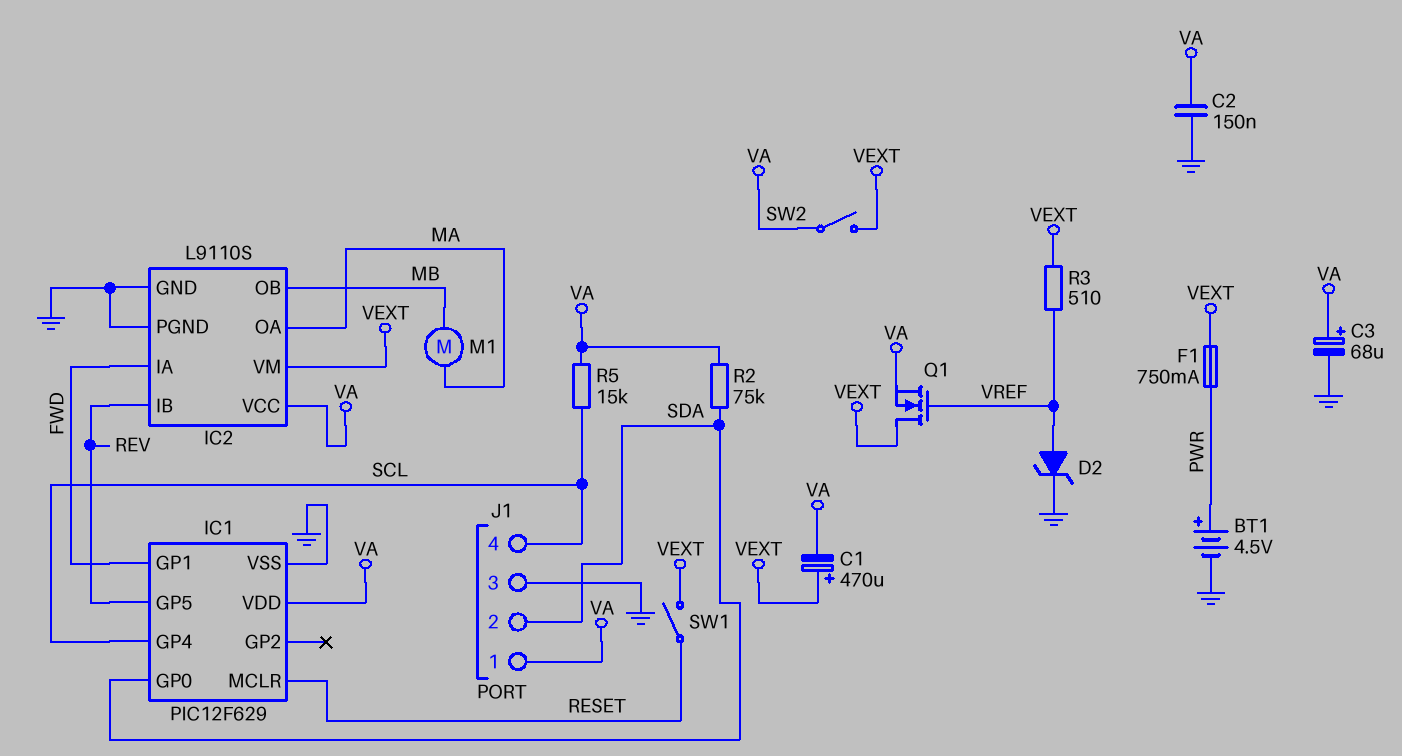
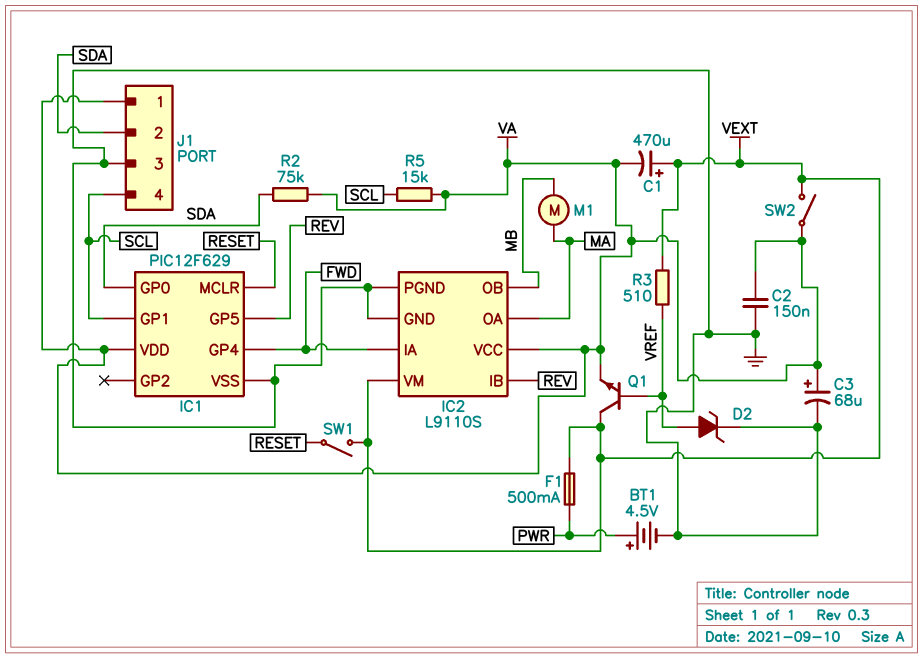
F1: 750mA (PWR, VEXT) -> 500mA (PWR, VEXT)
IC1 pin GP1: FWD -> SCL
IC1 pin GP4: SCL -> FWD
Q1: NMOS (G VREF, D VEXT, S VA) -> NPN (B VREF, C VEXT, E VA)

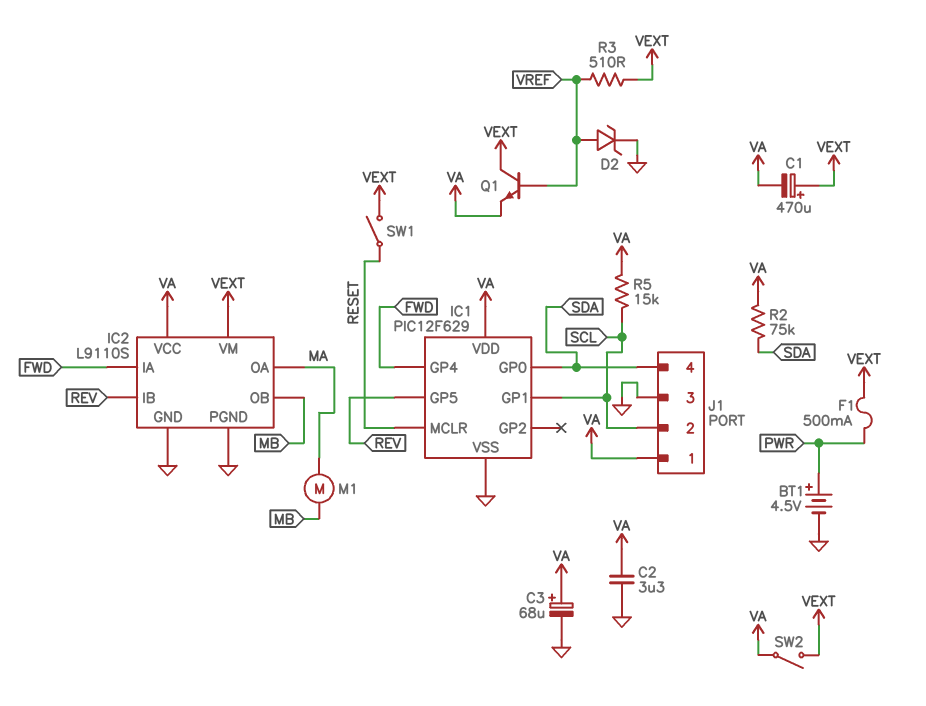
C2: 150nF (GND, VA) -> 3.3uF (GND, VA)
J1 pin 2: SDA -> SCL
J1 pin 4: SCL -> SDA

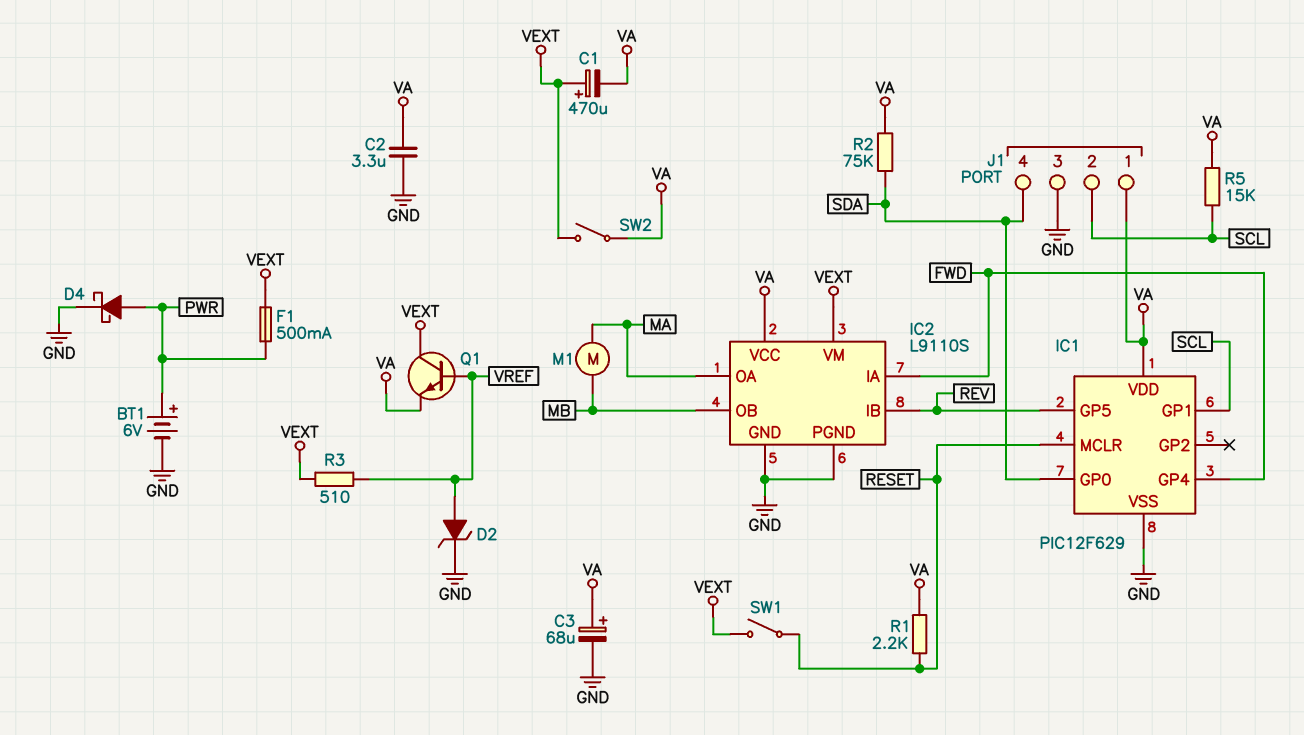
BT1: 4.5V (plus PWR, minus GND) -> 6V (plus PWR, minus GND)
D4: none -> schottky (A PWR, K GND)
R1: none -> 2.2k (RESET, VA)

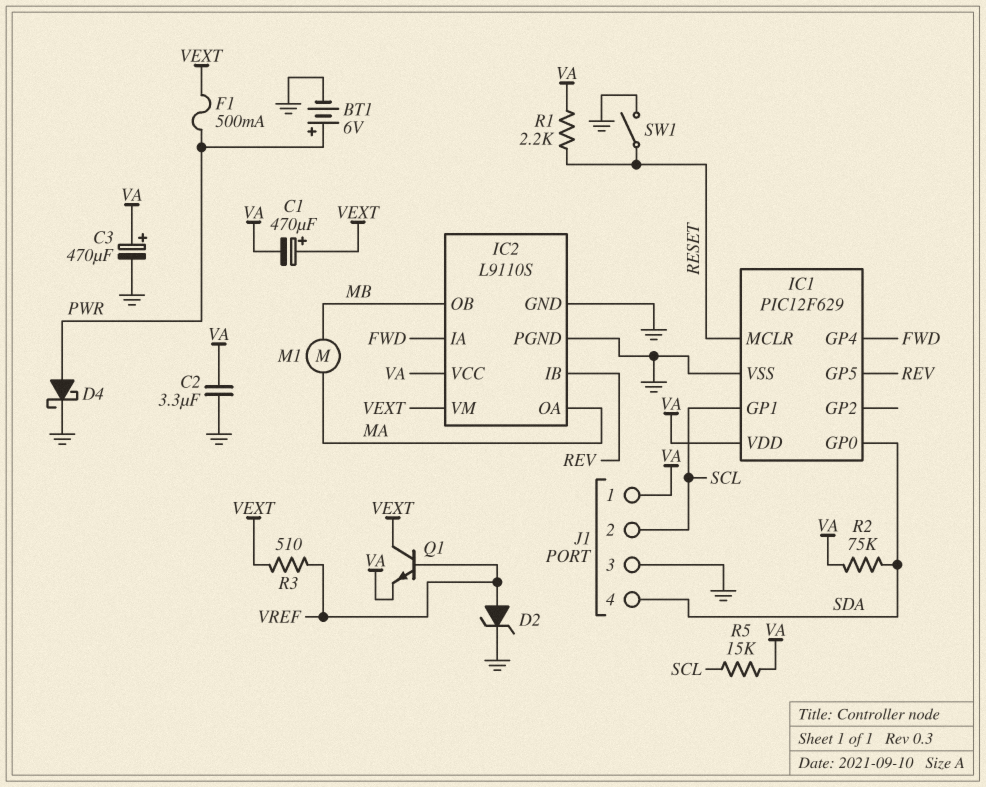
C3: 68uF (plus VA, minus GND) -> 470uF (plus VA, minus GND)
SW1: switch (RESET, VEXT) -> switch (GND, RESET)
SW2: switch (VA, VEXT) -> none

